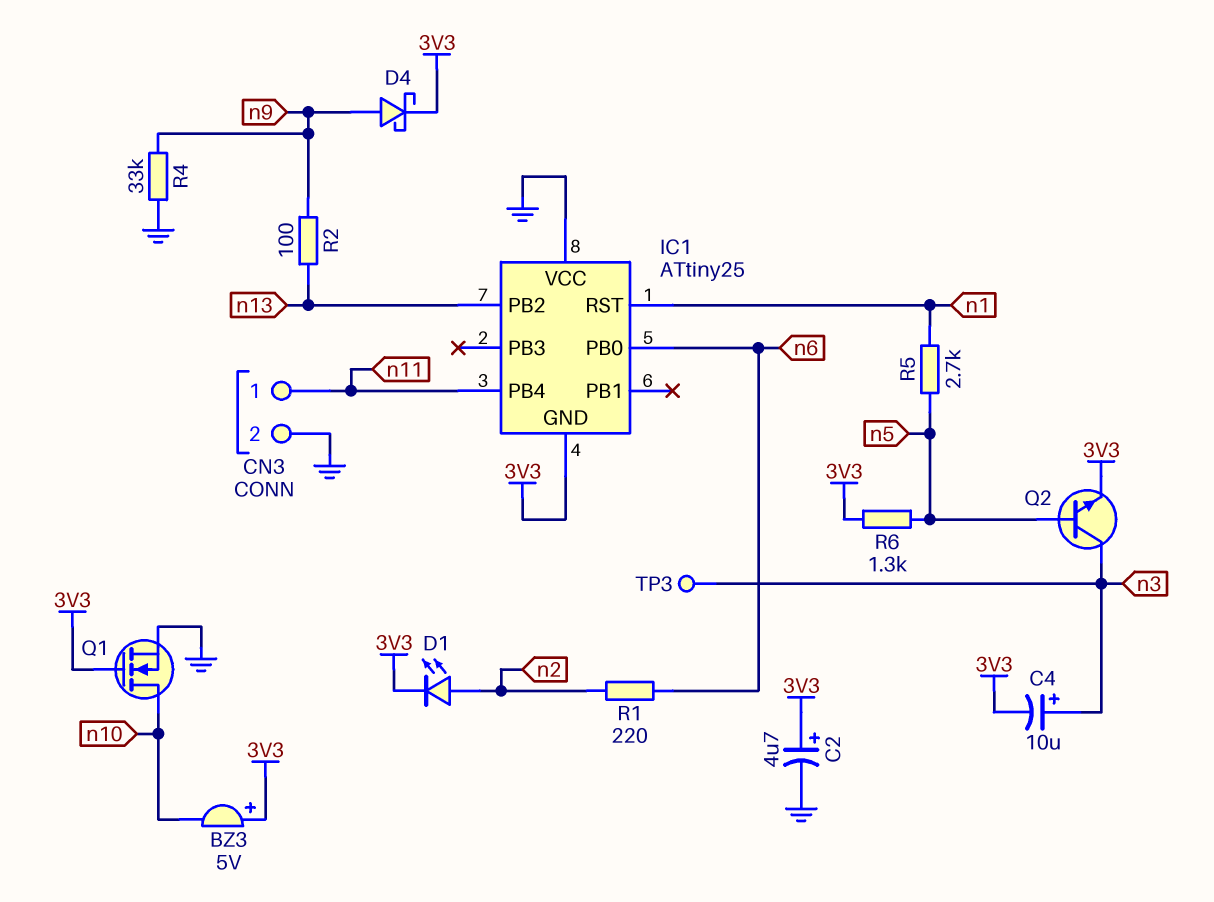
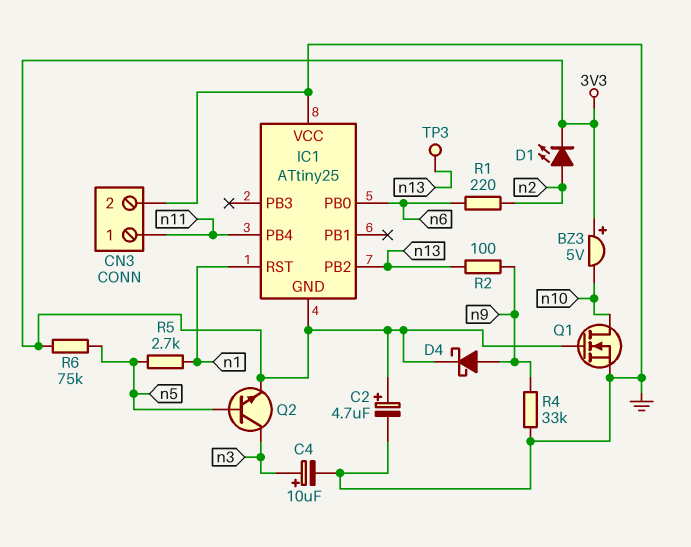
C4: 10uF (plus n3, minus 3V3) -> 10uF (plus n3, minus GND)
R6: 1.3k (3V3, n5) -> 75k (3V3, n5)
TP3: test point (n3) -> test point (n13)

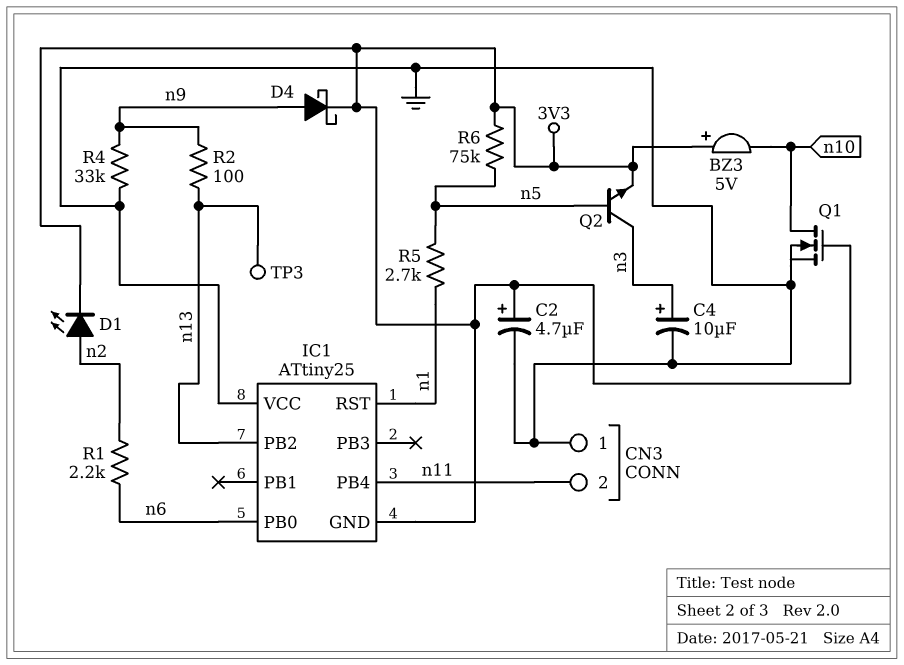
CN3 pin 1: n11 -> GND
CN3 pin 2: GND -> n11
R1: 220 (n2, n6) -> 2.2k (n2, n6)

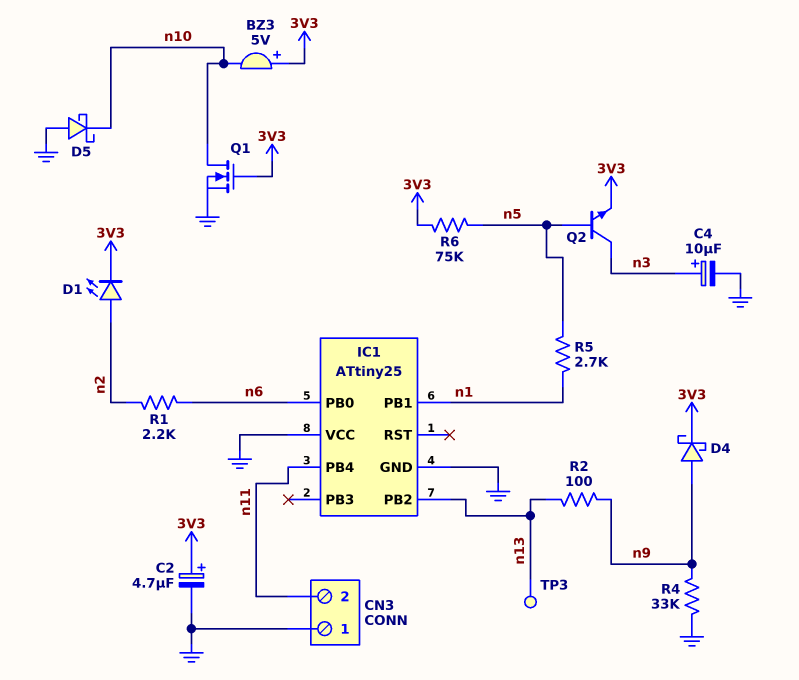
D5: none -> schottky (A GND, K n10)
IC1 pin GND: 3V3 -> GND
IC1 pin PB1: none -> n1
IC1 pin RST: n1 -> none

